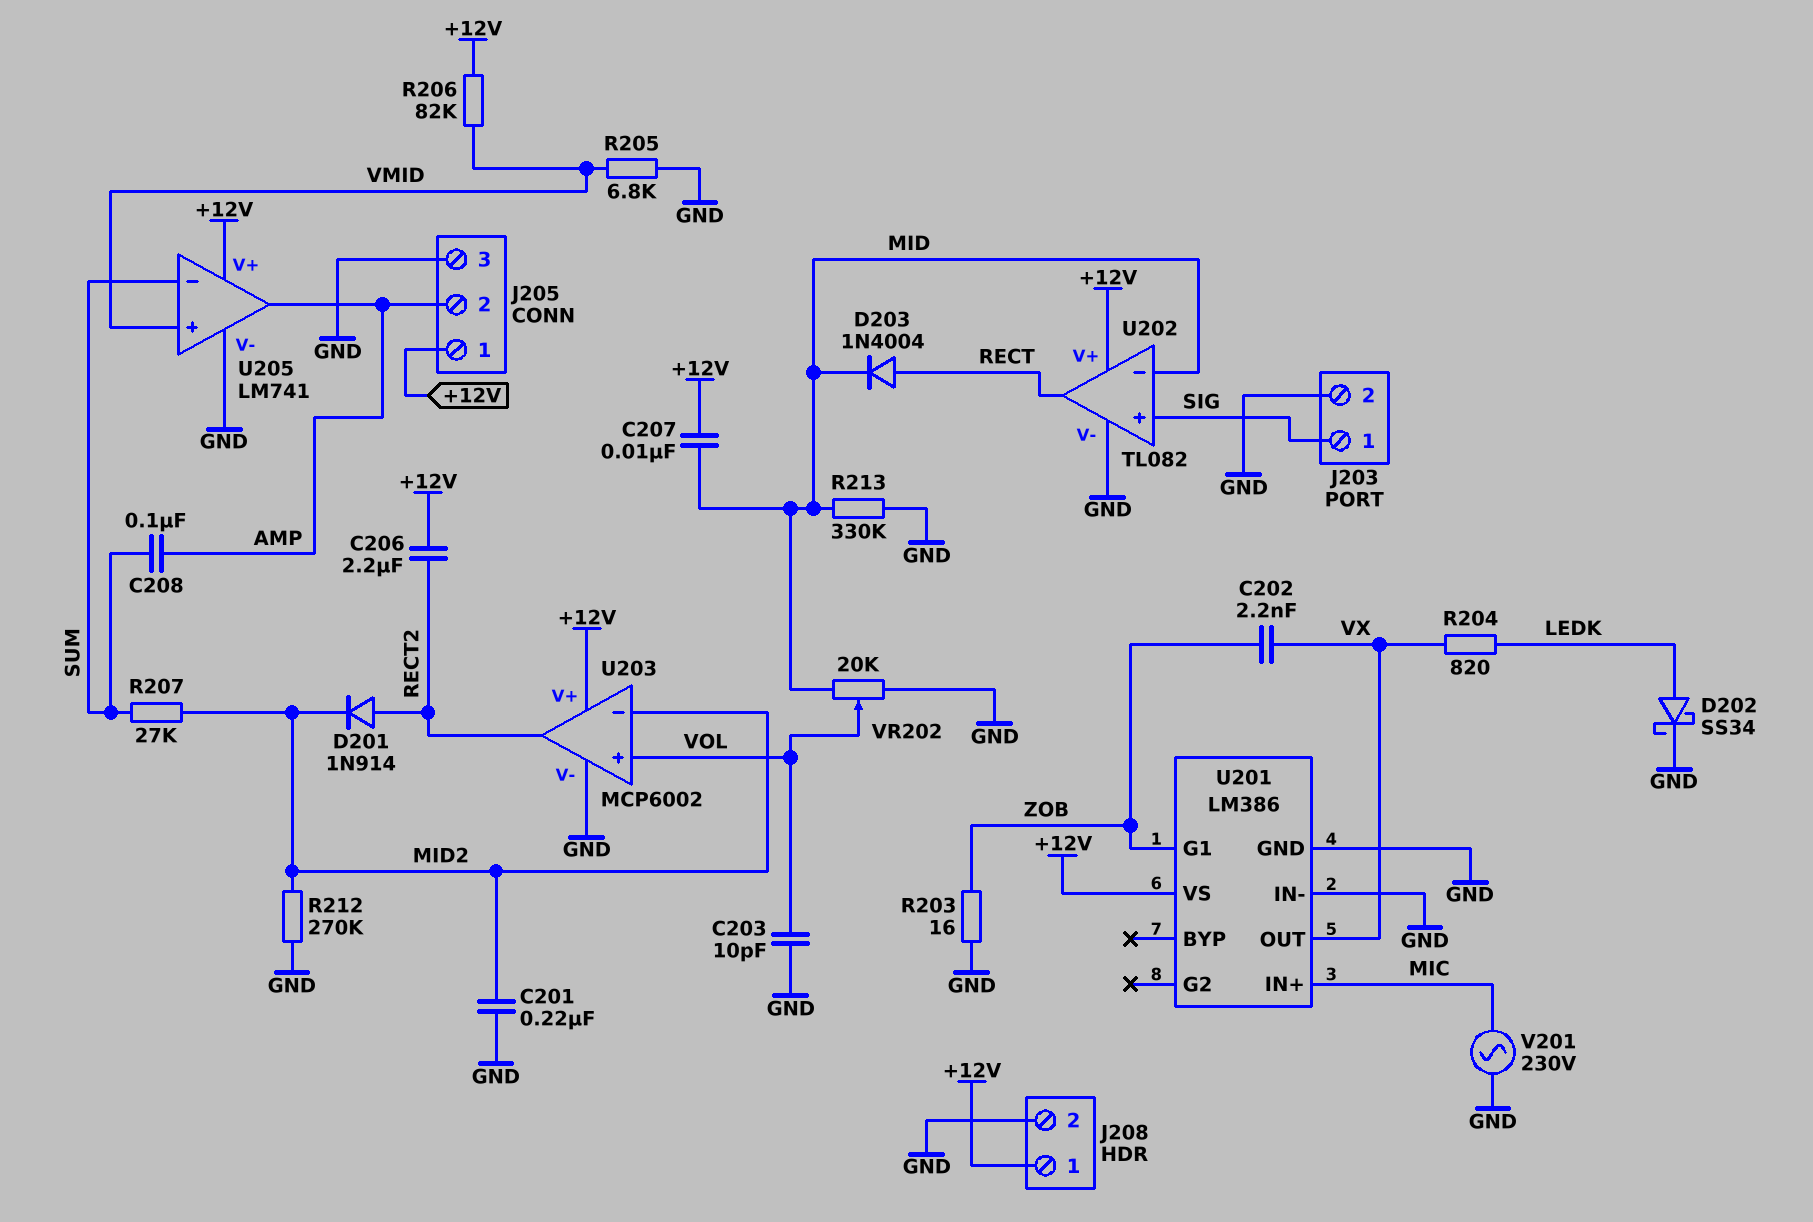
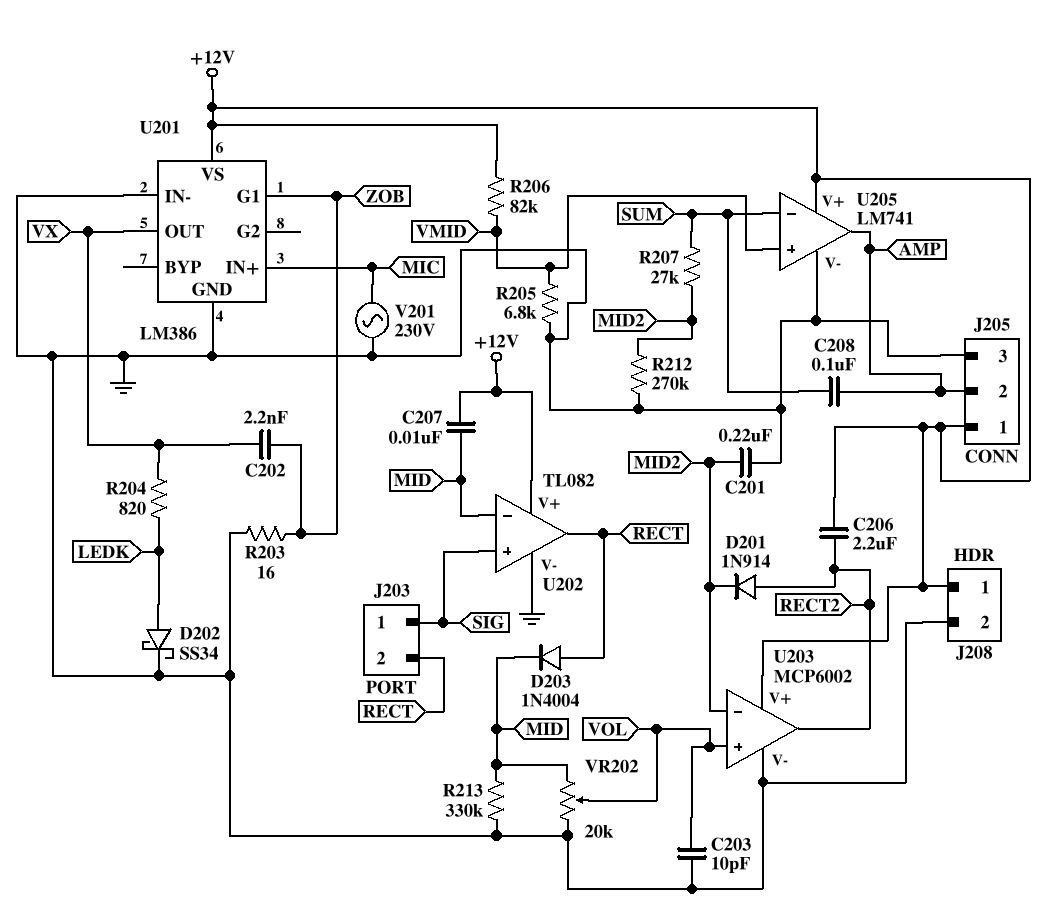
J203 pin 2: GND -> RECT

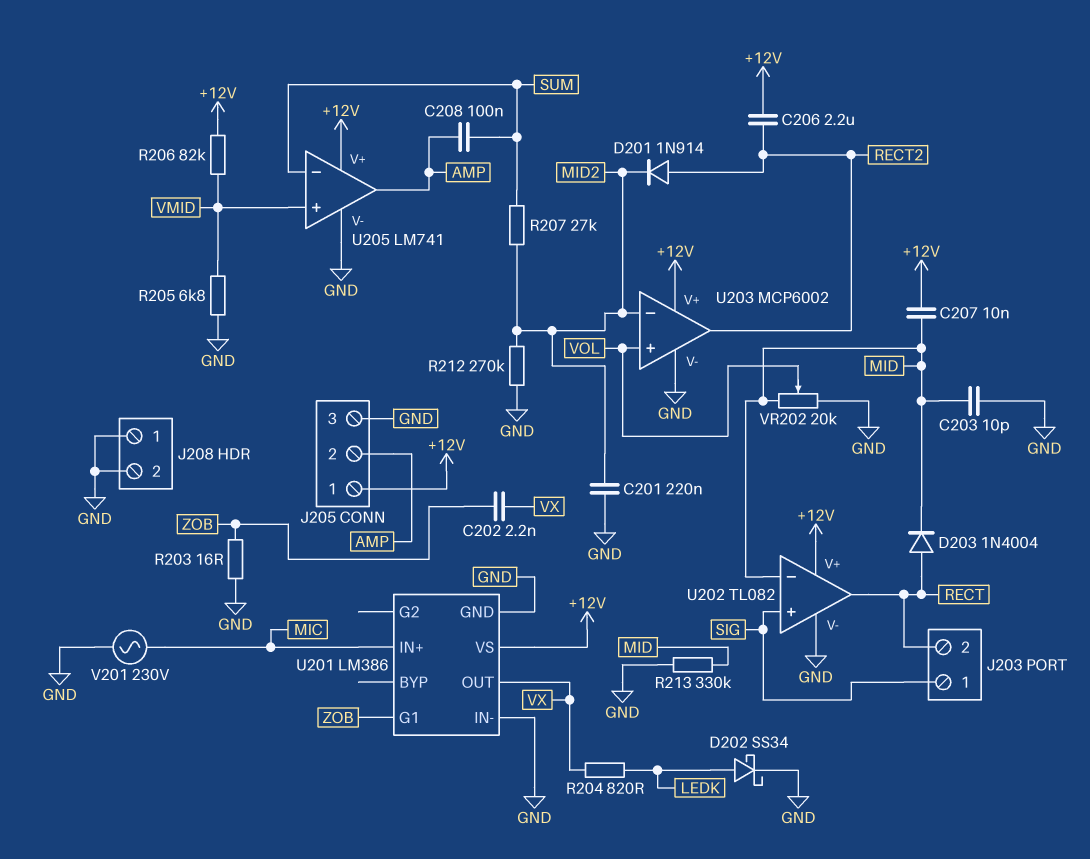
C203: 10pF (GND, VOL) -> 10pF (GND, MID)
J208 pin 1: +12V -> GND

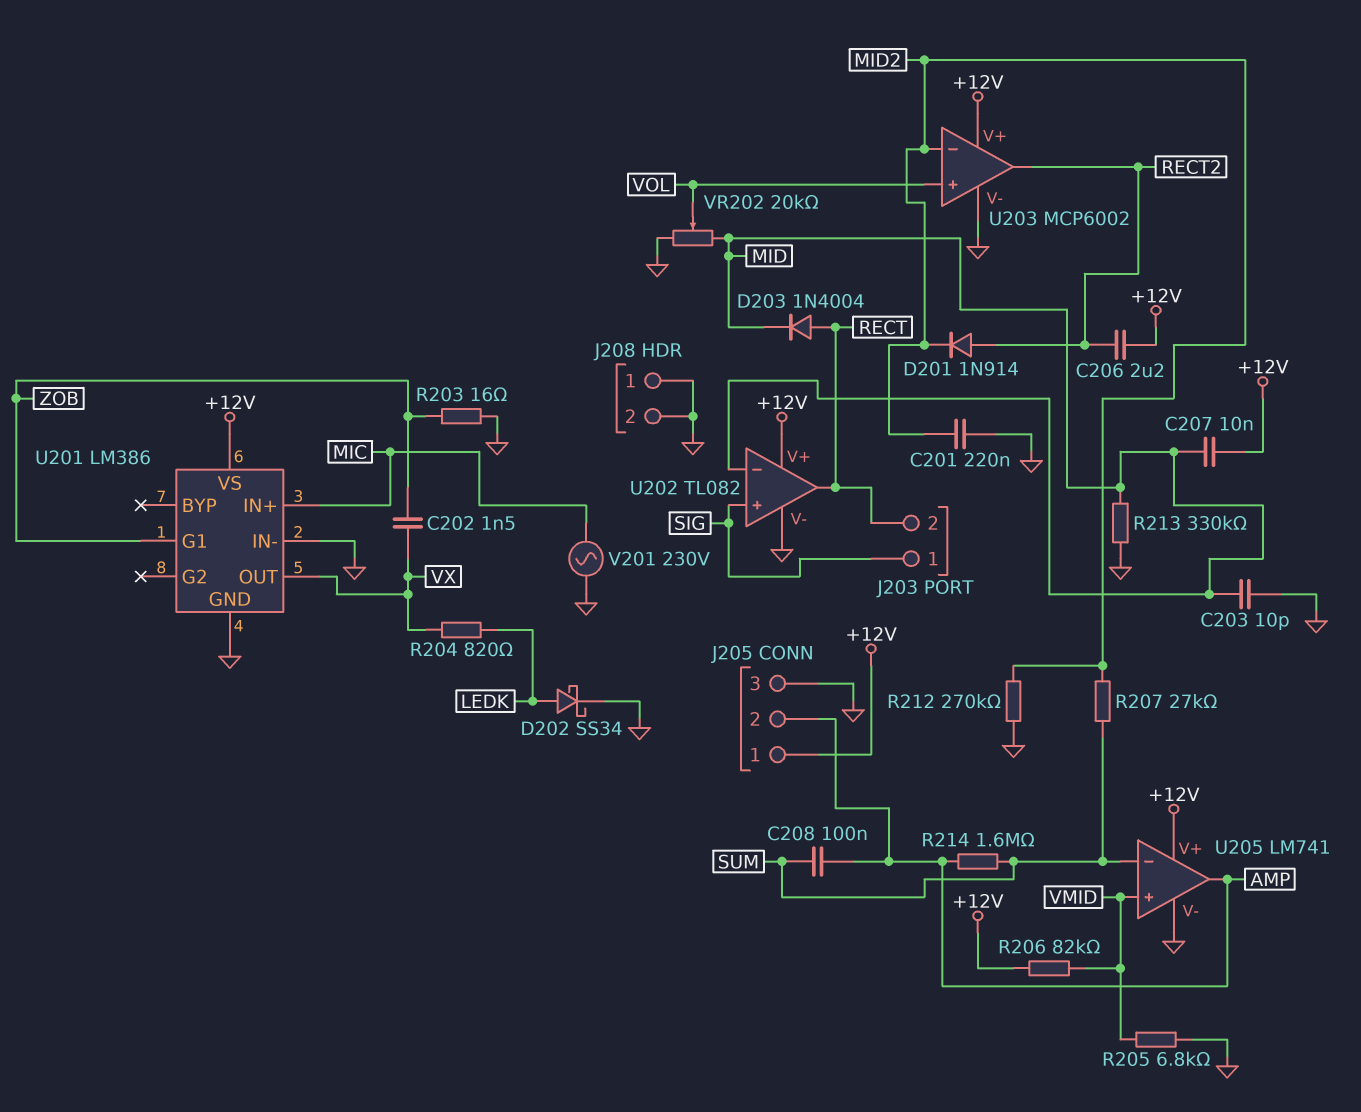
C202: 2.2nF (VX, ZOB) -> 1.5nF (VX, ZOB)
R214: none -> 1.6M (AMP, SUM)

